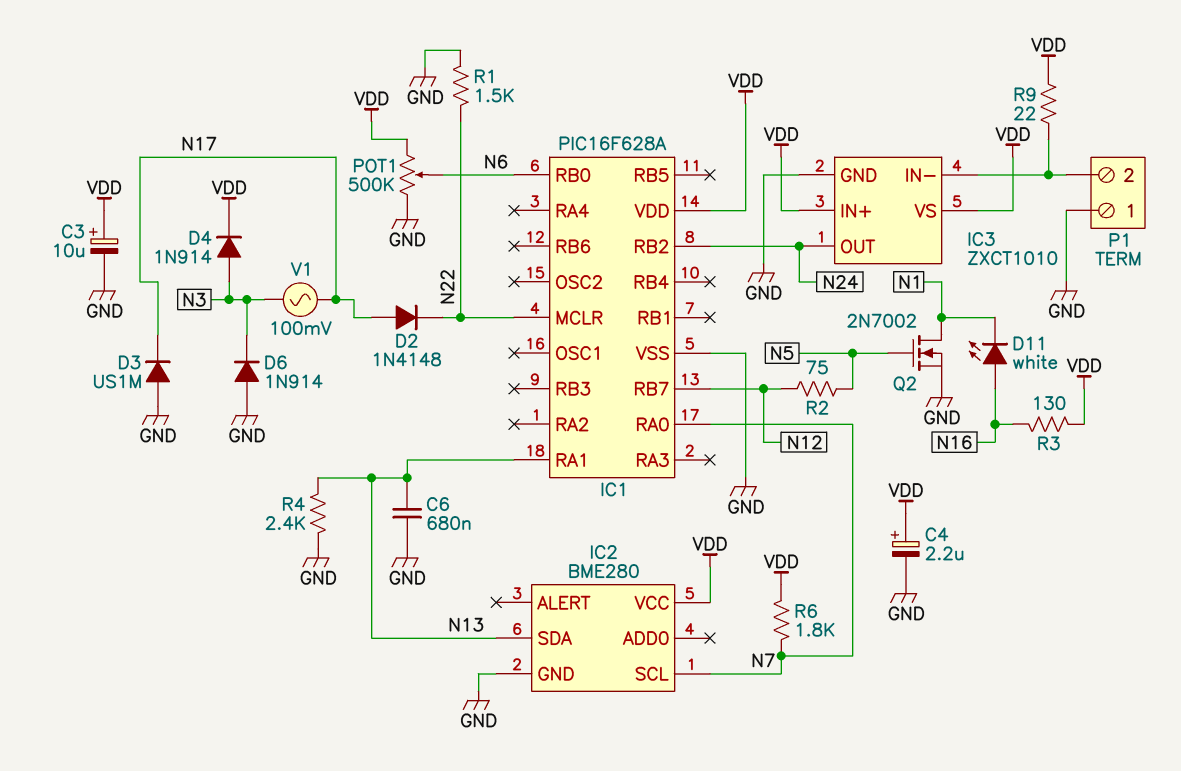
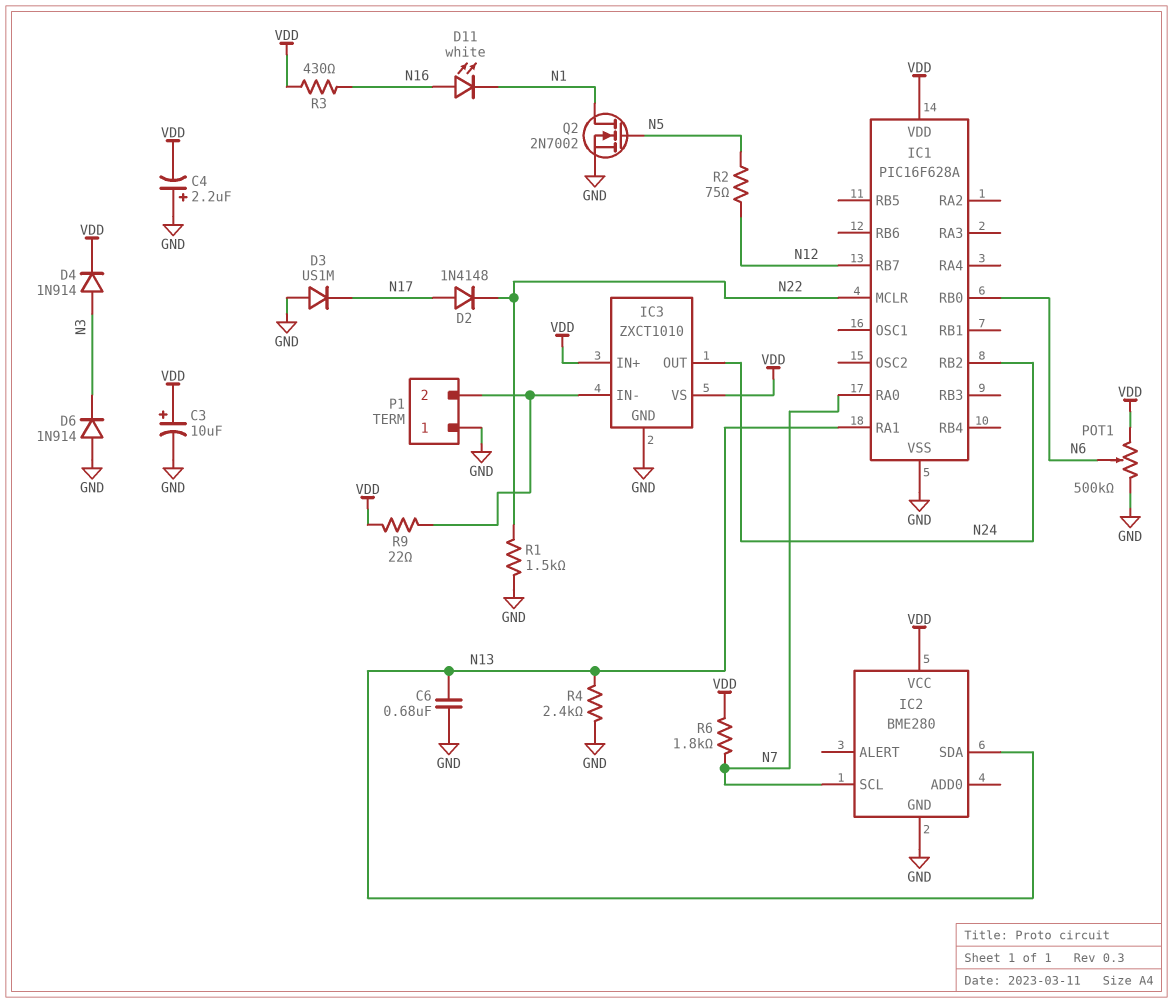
C4: 2.2uF (plus VDD, minus GND) -> 2.2uF (plus GND, minus VDD)
R3: 130 (N16, VDD) -> 430 (N16, VDD)
V1: AC 100mV (N3, N17) -> none

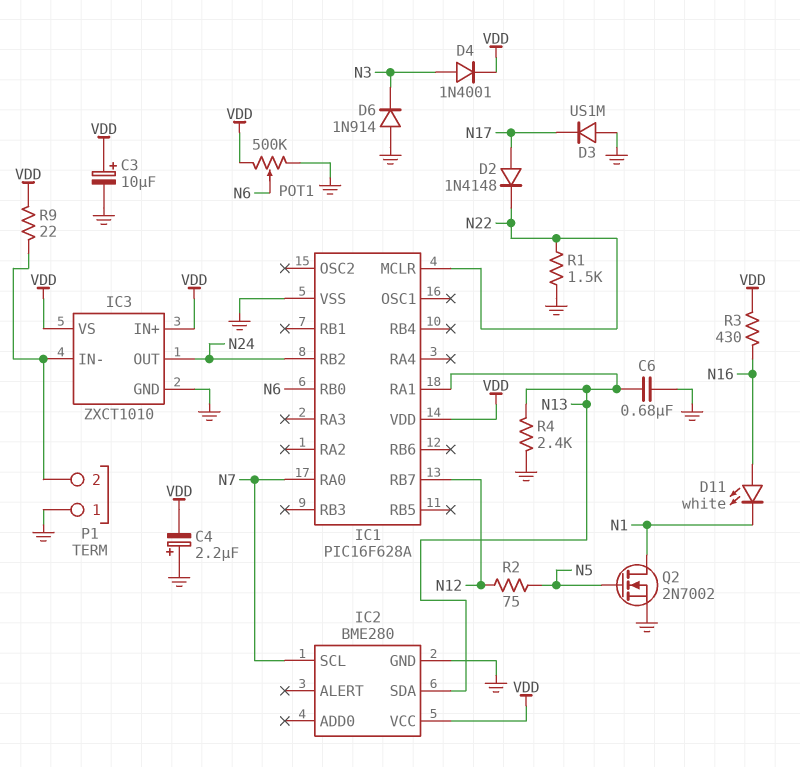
D4: diode 1N914 (A N3, K VDD) -> diode 1N4001 (A N3, K VDD)
R6: 1.8k (N7, VDD) -> none

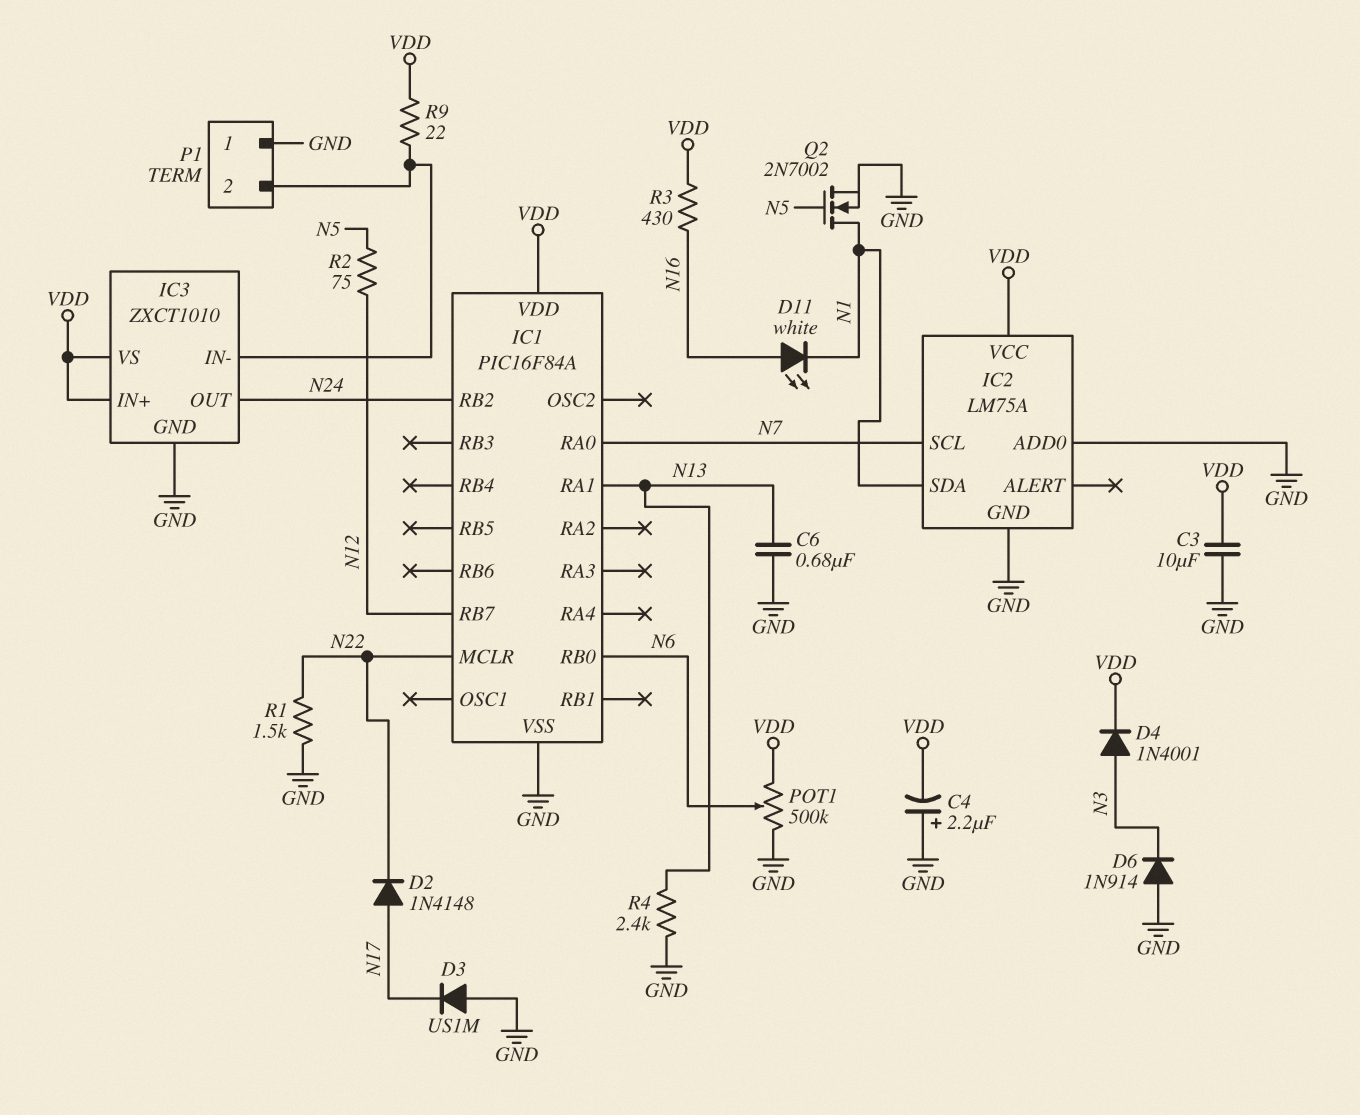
C3: 10uF (plus VDD, minus GND) -> 10uF (GND, VDD)
IC1: PIC16F628A -> PIC16F84A
IC2: BME280 -> LM75A
IC2 pin ADD0: none -> GND
IC2 pin SDA: N13 -> N1

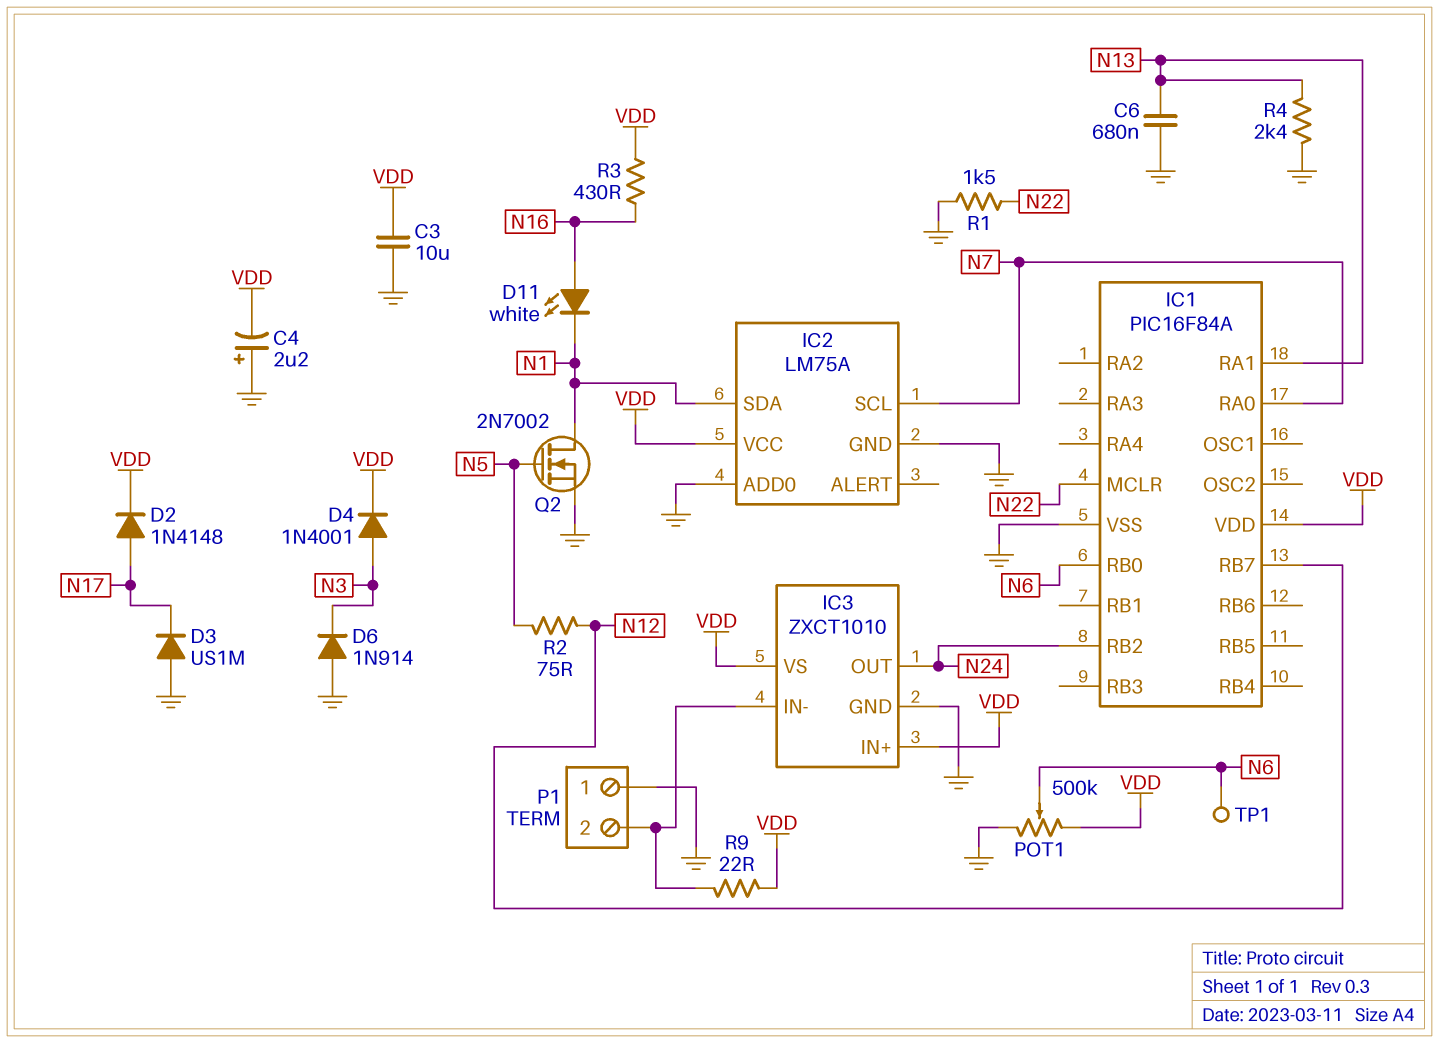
D2: diode 1N4148 (A N17, K N22) -> diode 1N4148 (A N17, K VDD)
TP1: none -> test point (N6)

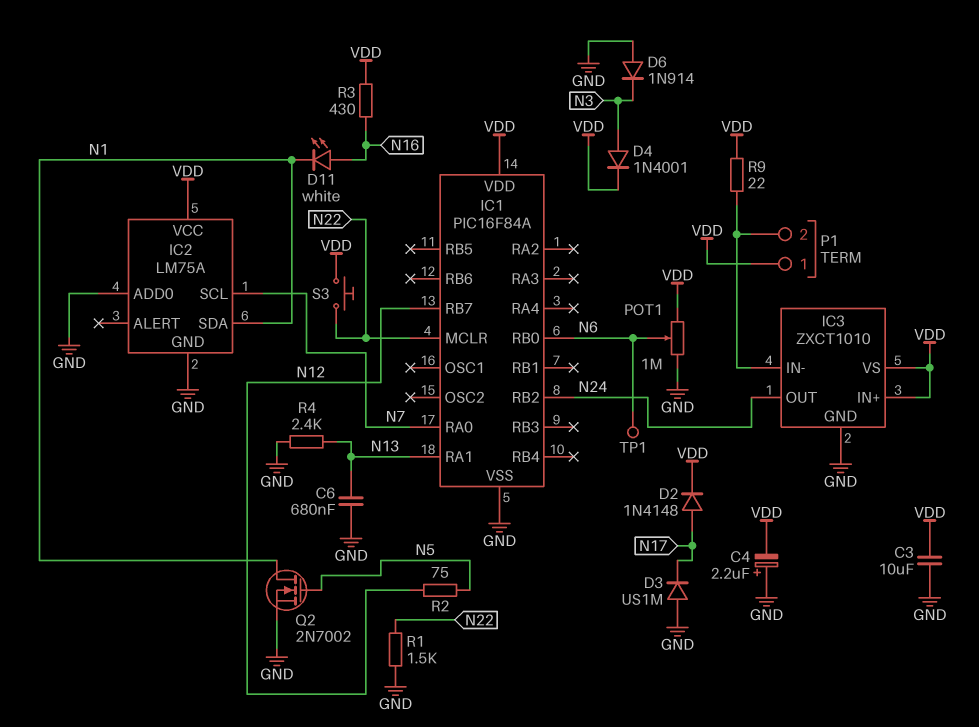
P1 pin 1: GND -> VDD
POT1: 500k (GND, VDD, wiper N6) -> 1M (GND, VDD, wiper N6)
S3: none -> button (N22, VDD)

